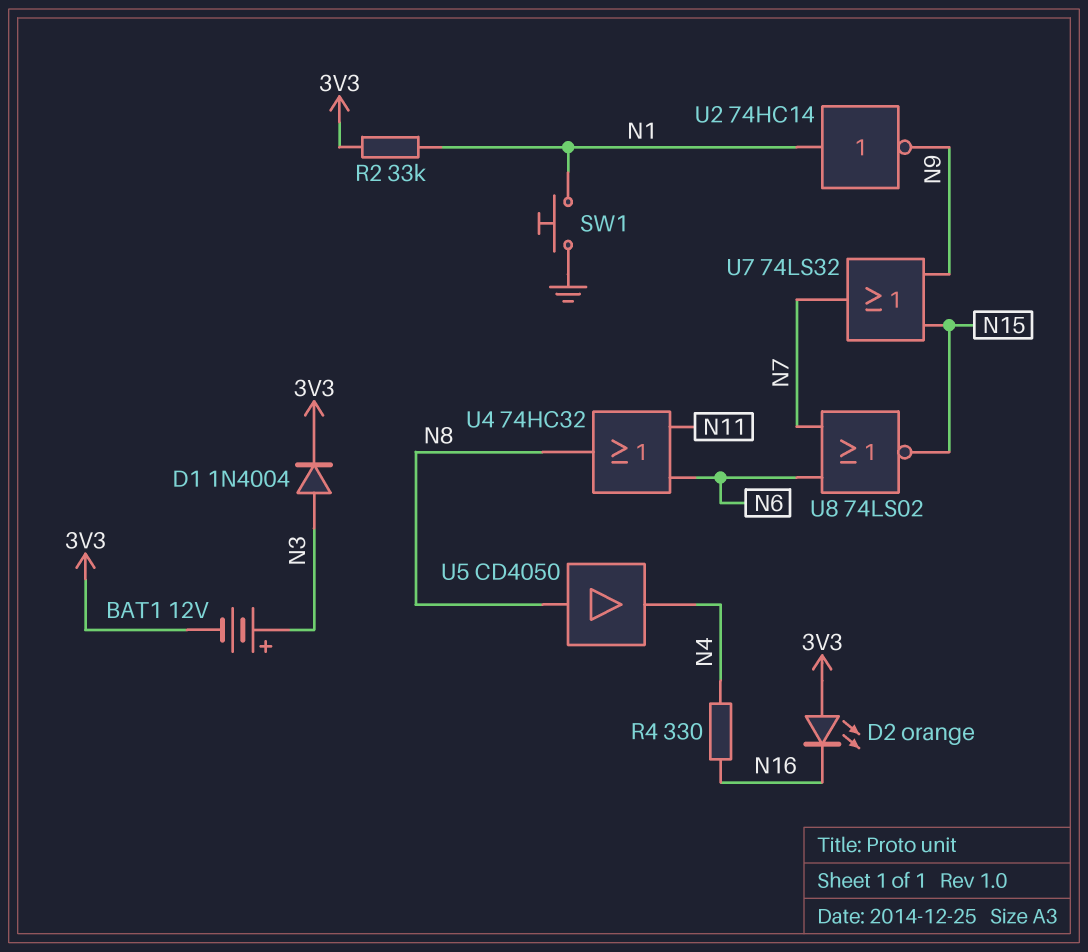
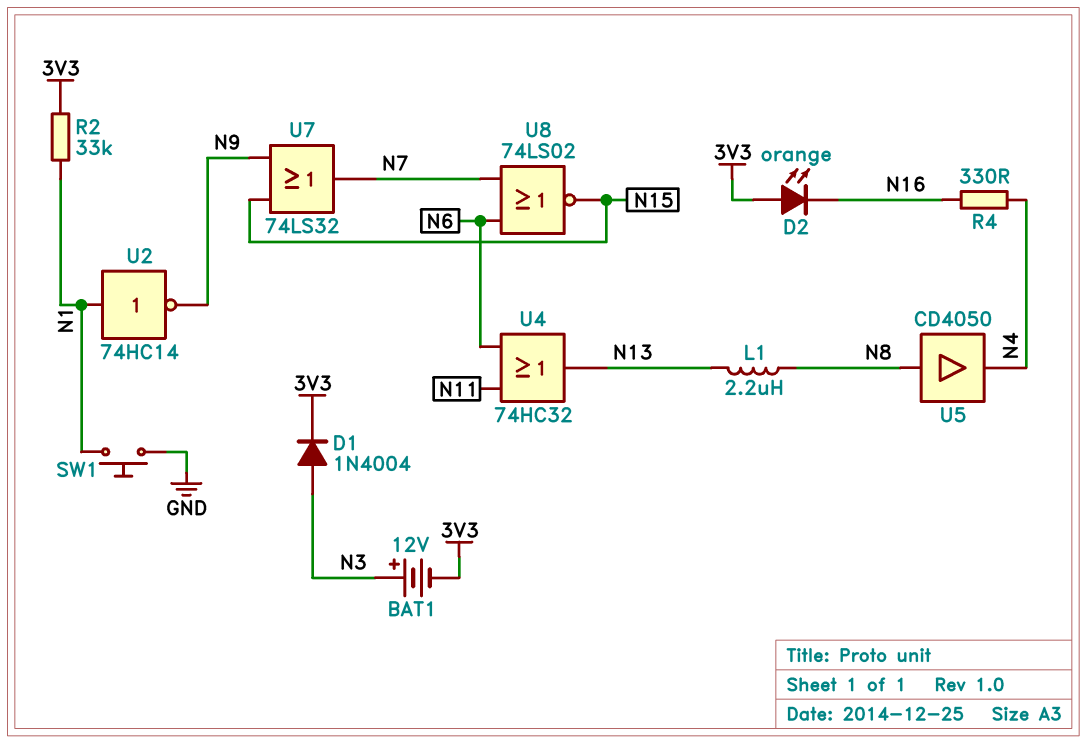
L1: none -> 2.2uH (N8, N13)
U4: OR 74HC32 (in N6, in N11, out N8) -> OR 74HC32 (in N6, in N11, out N13)

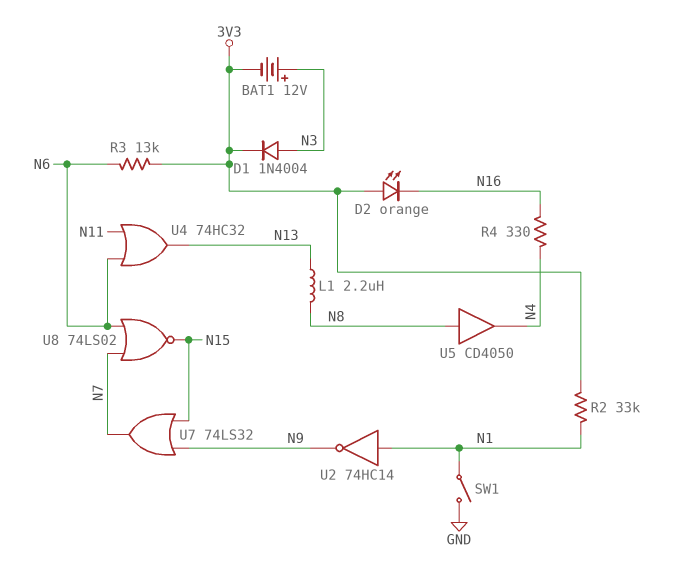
R3: none -> 13k (3V3, N6)
SW1: button (GND, N1) -> switch (GND, N1)

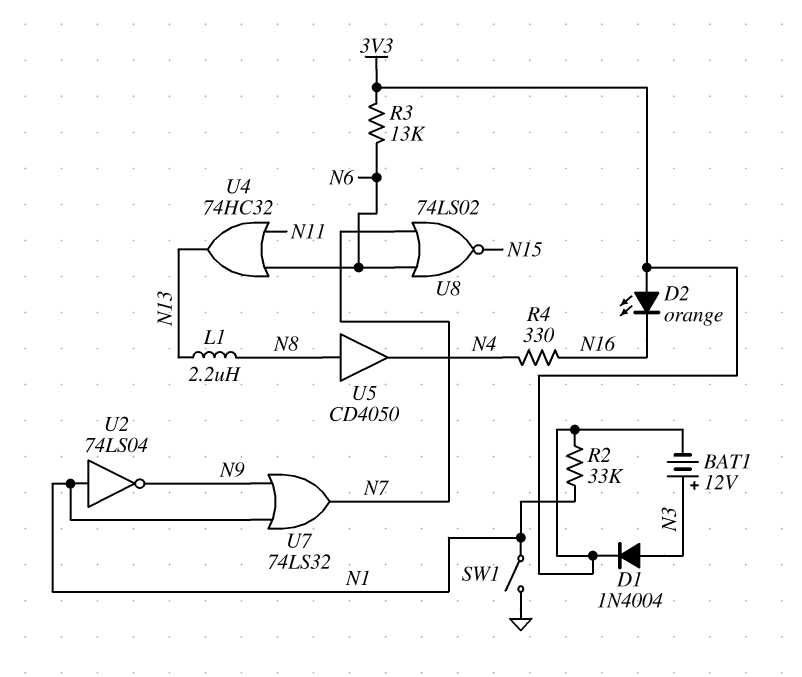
U2: NOT 74HC14 (in N1, out N9) -> NOT 74LS04 (in N1, out N9)
U7: OR 74LS32 (in N9, in N15, out N7) -> OR 74LS32 (in N1, in N9, out N7)

